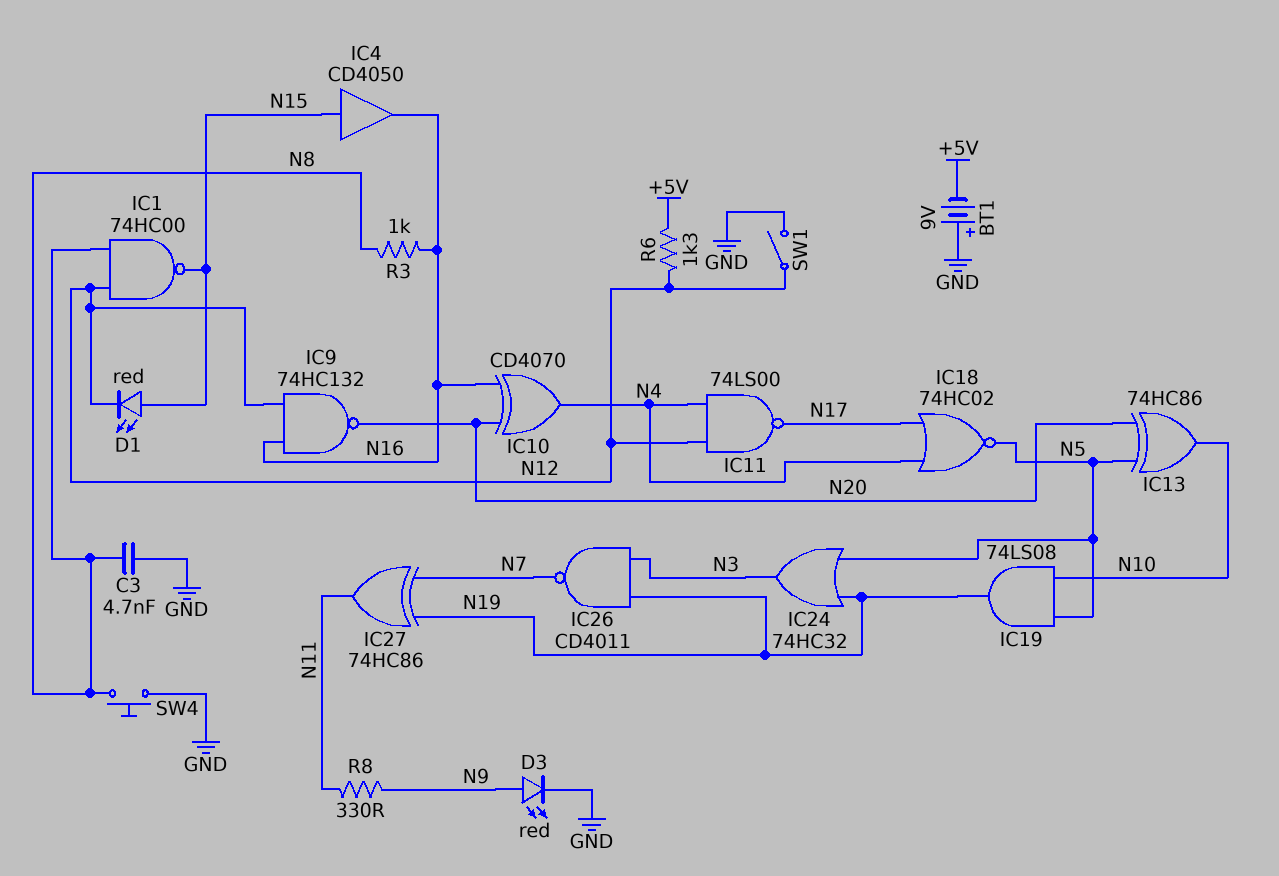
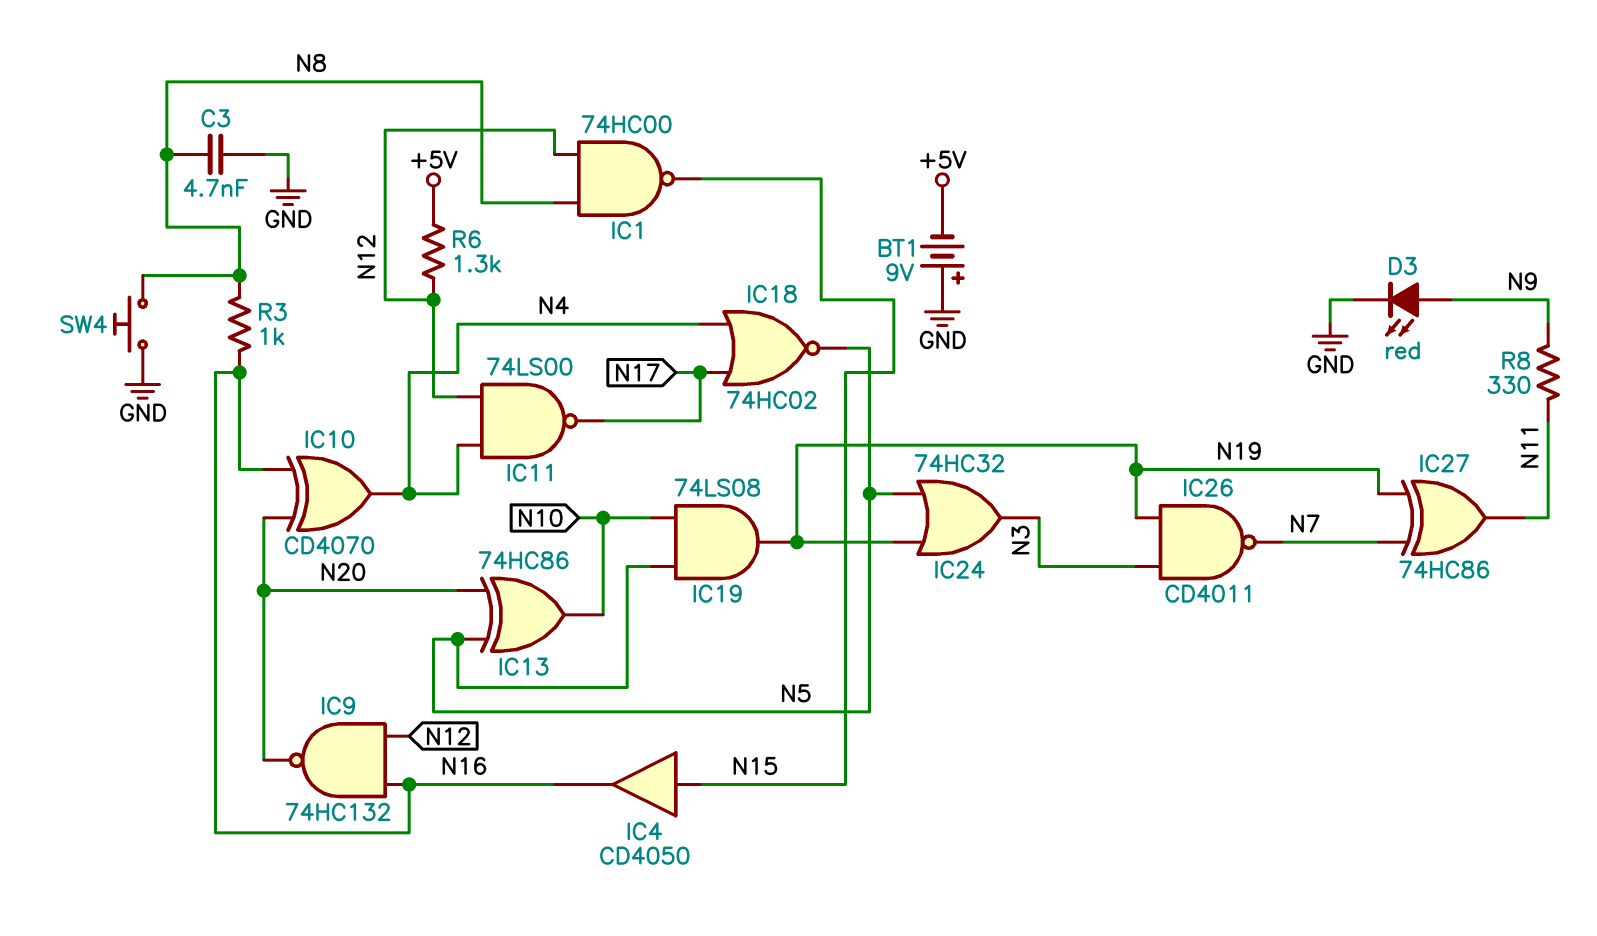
D1: LED red (A N15, K N12) -> none
SW1: switch (GND, N12) -> none

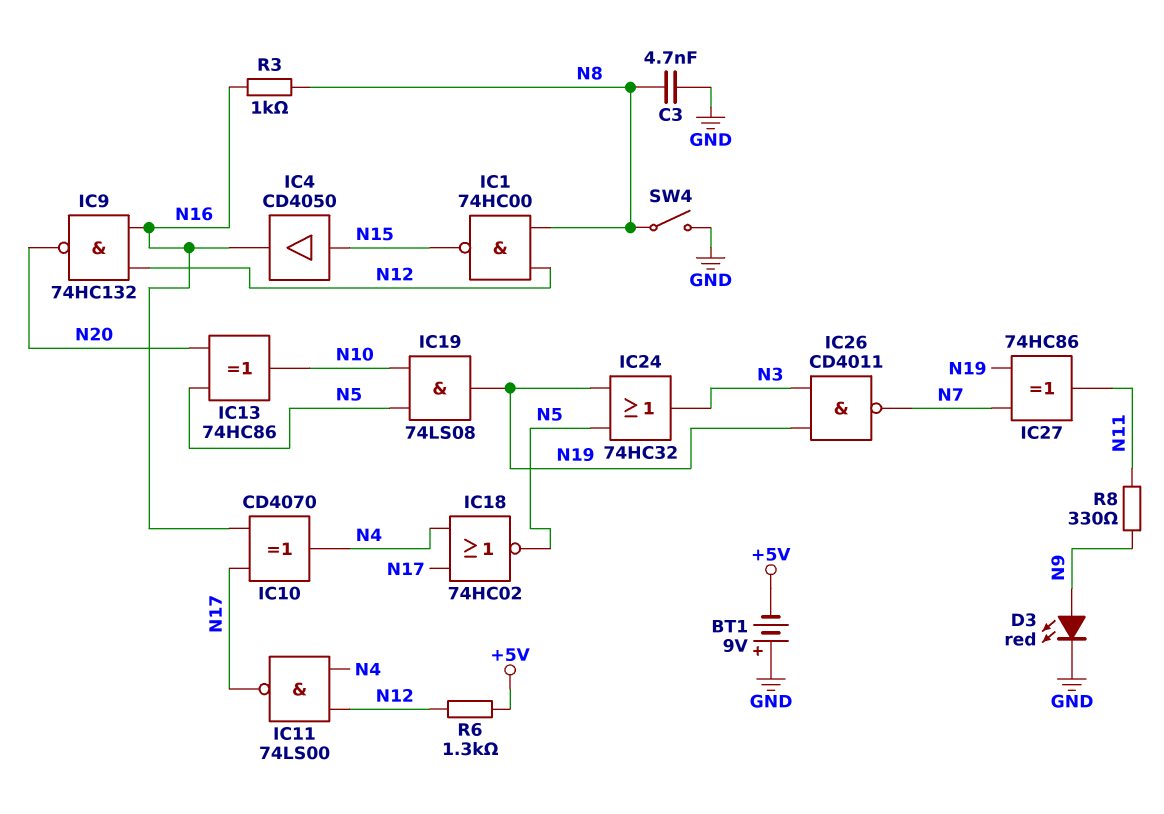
IC10: XOR CD4070 (in N16, in N20, out N4) -> XOR CD4070 (in N16, in N17, out N4)
SW4: button (GND, N8) -> switch (GND, N8)

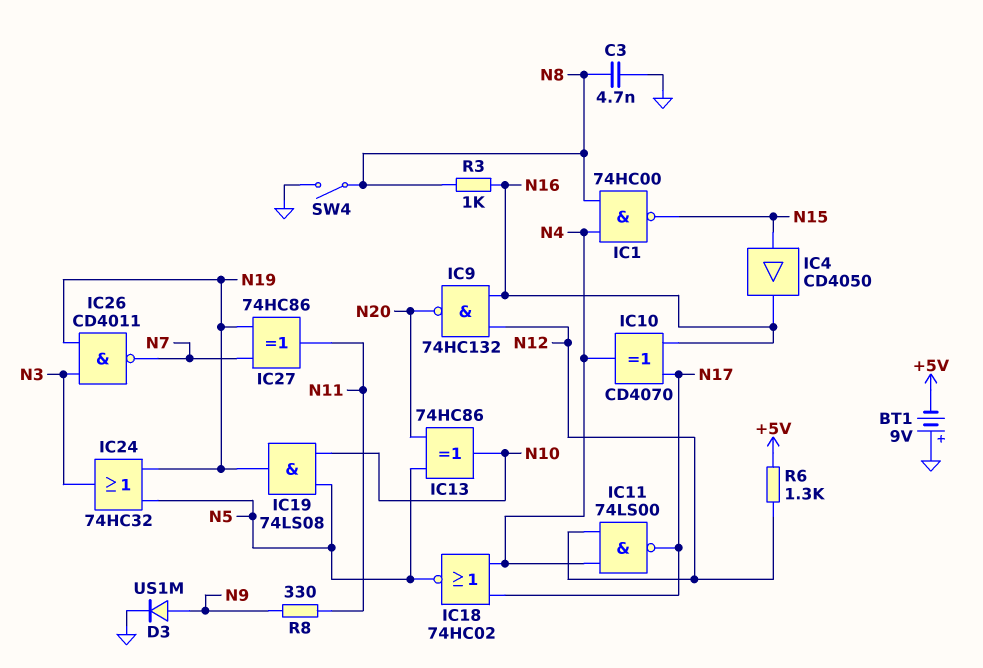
D3: LED red (A N9, K GND) -> diode US1M (A N9, K GND)
IC1: NAND 74HC00 (in N8, in N12, out N15) -> NAND 74HC00 (in N4, in N8, out N15)

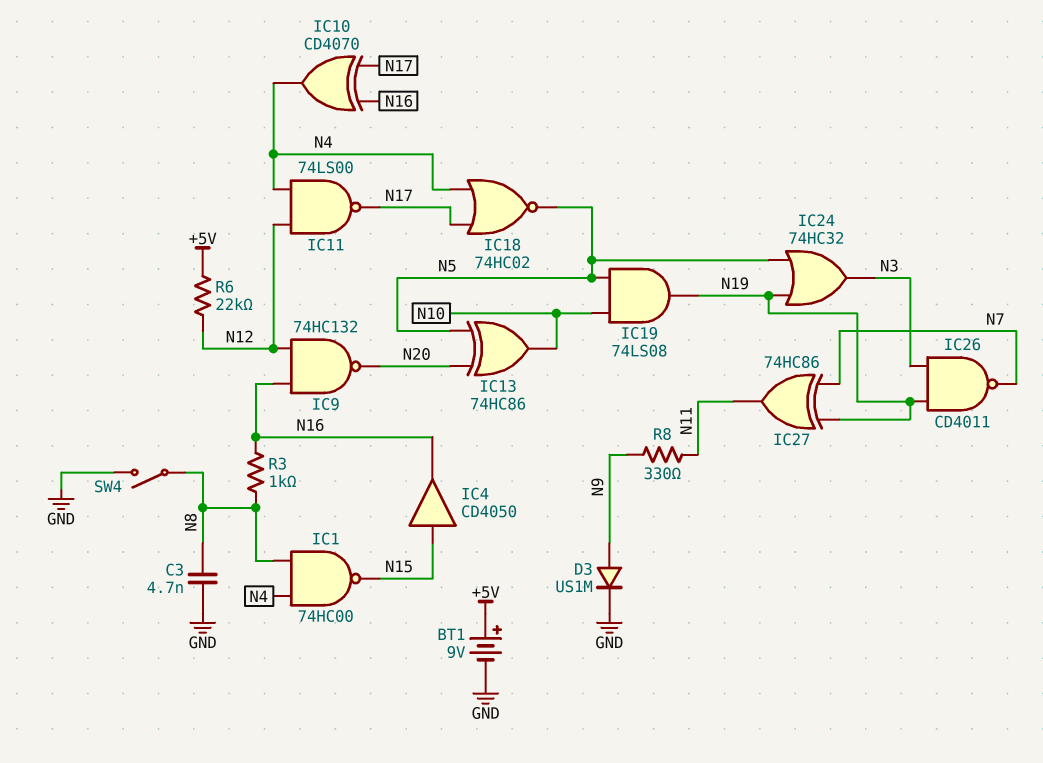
BT1: 9V (plus GND, minus +5V) -> 9V (plus +5V, minus GND)
R6: 1.3k (+5V, N12) -> 22k (+5V, N12)

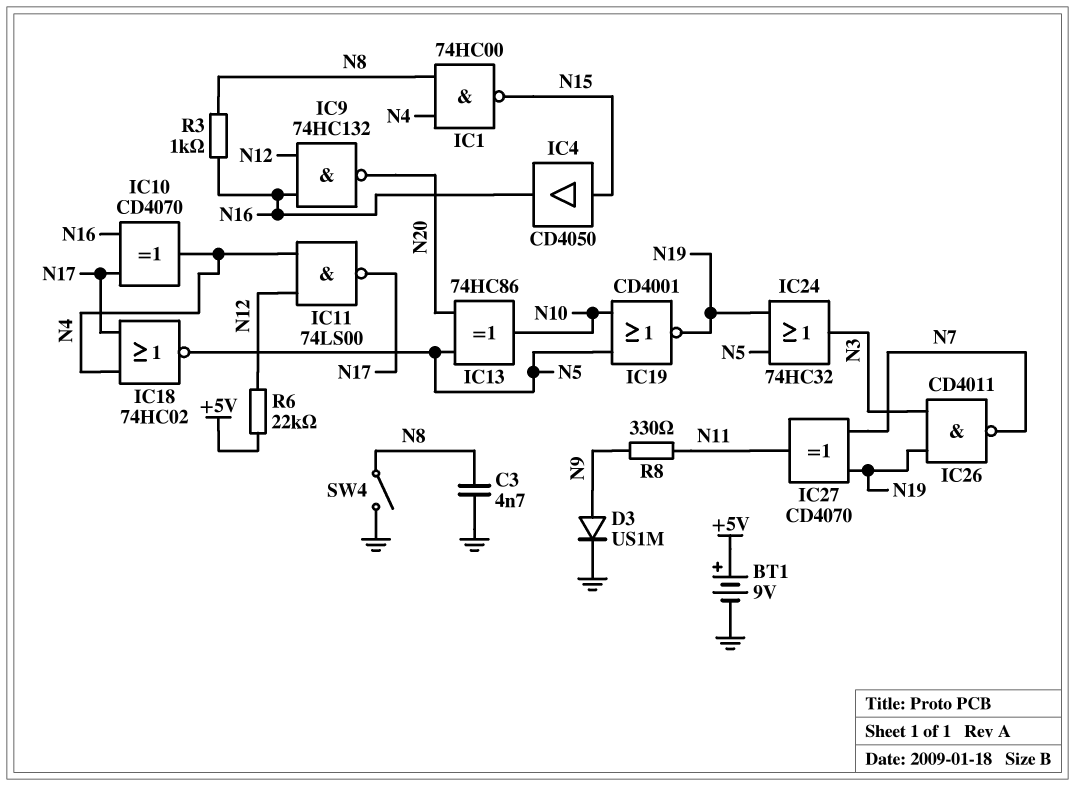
IC19: AND 74LS08 (in N5, in N10, out N19) -> NOR CD4001 (in N5, in N10, out N19)
IC27: XOR 74HC86 (in N7, in N19, out N11) -> XOR CD4070 (in N7, in N19, out N11)

